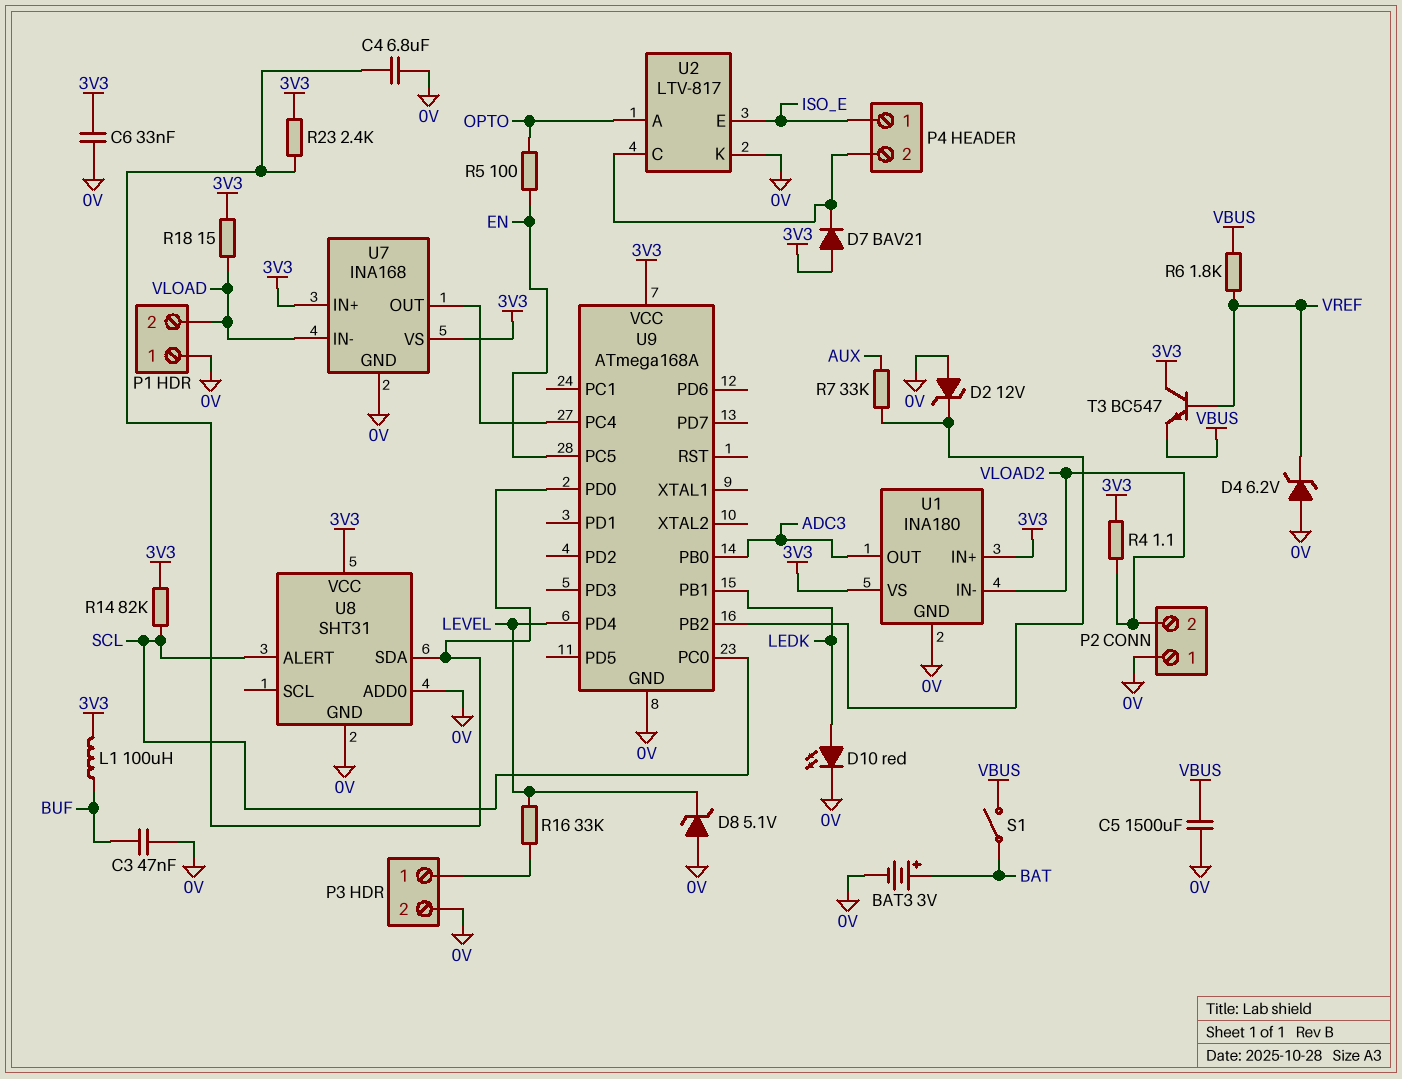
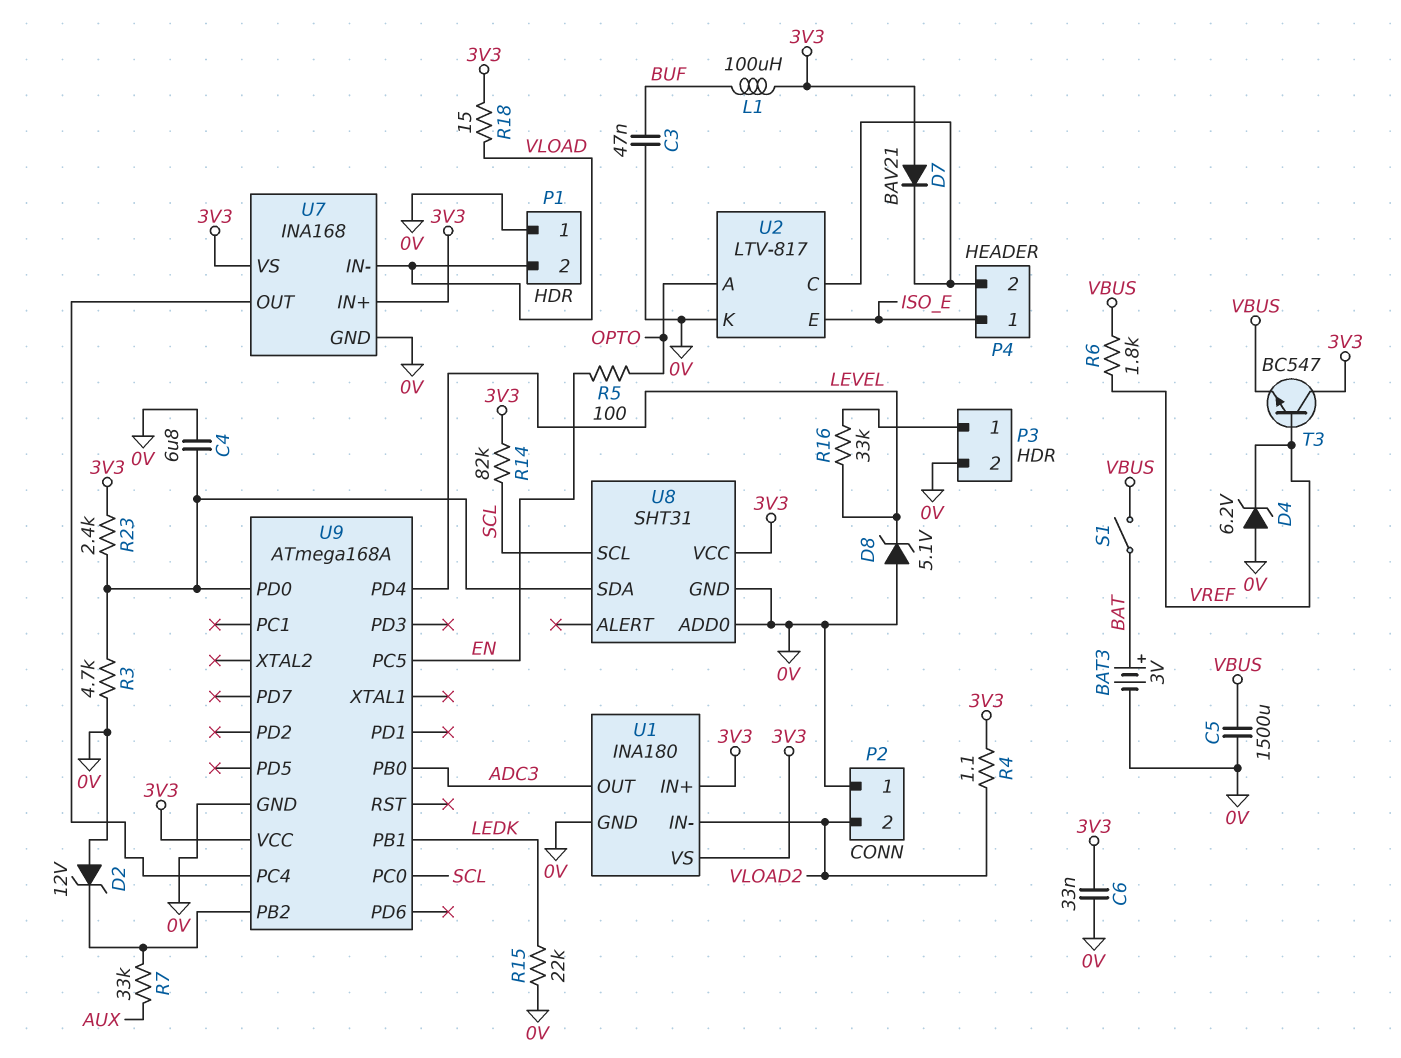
D10: LED red (A LEDK, K 0V) -> none
R3: none -> 4.7k (0V, U8/SDA)
R15: none -> 22k (0V, LEDK)
U8 pin ALERT: SCL -> none
U8 pin SCL: none -> SCL

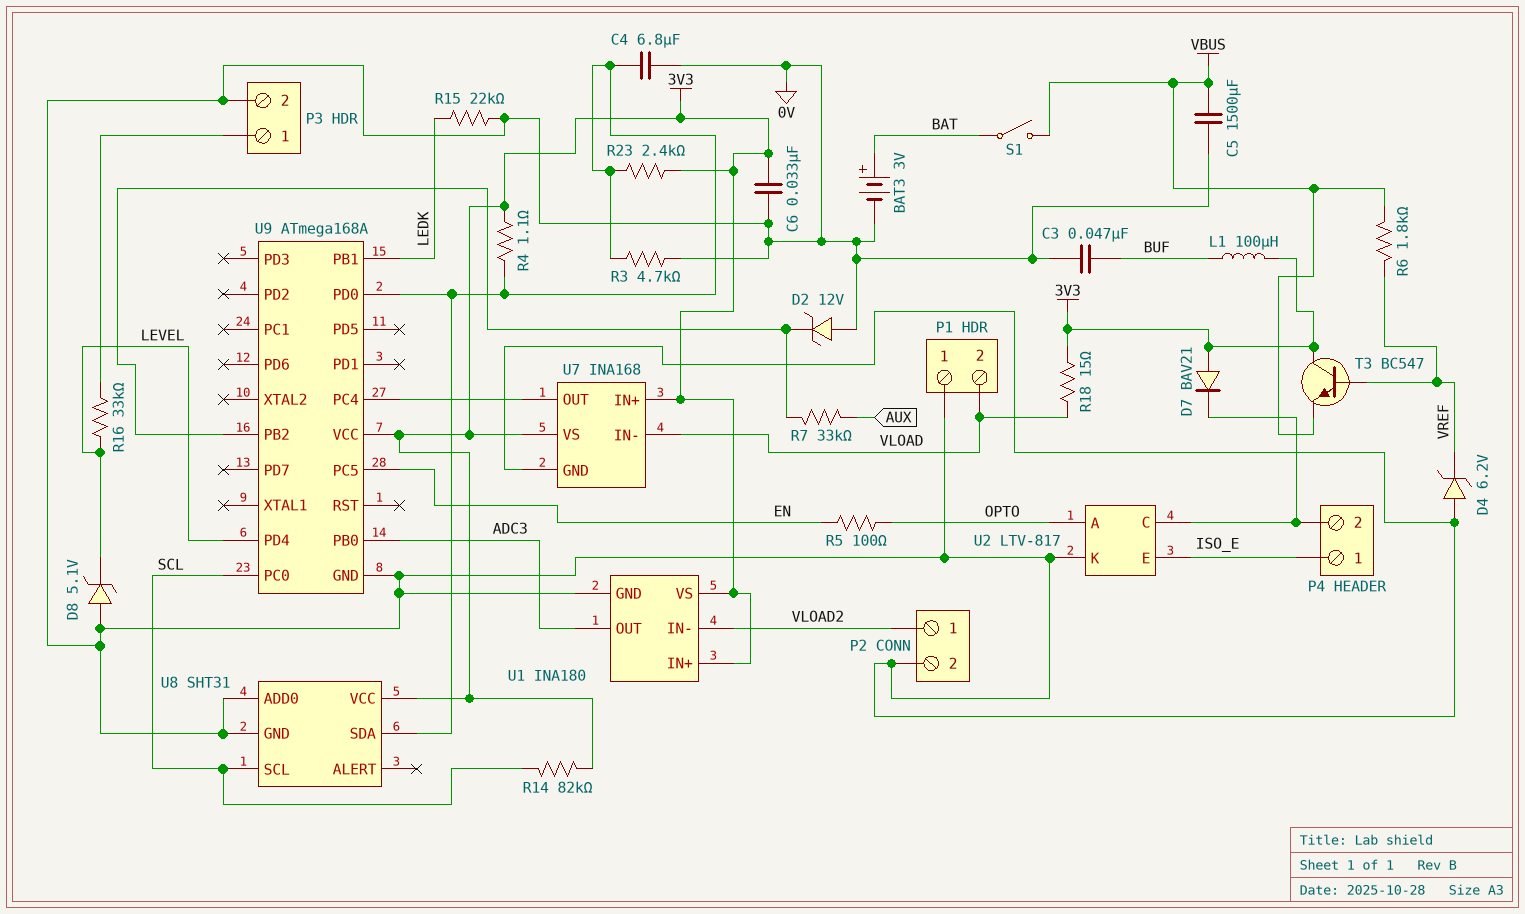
P2 pin 1: 0V -> VLOAD2
P2 pin 2: VLOAD2 -> 0V
R4: 1.1 (3V3, VLOAD2) -> 1.1 (3V3, U8/SDA)

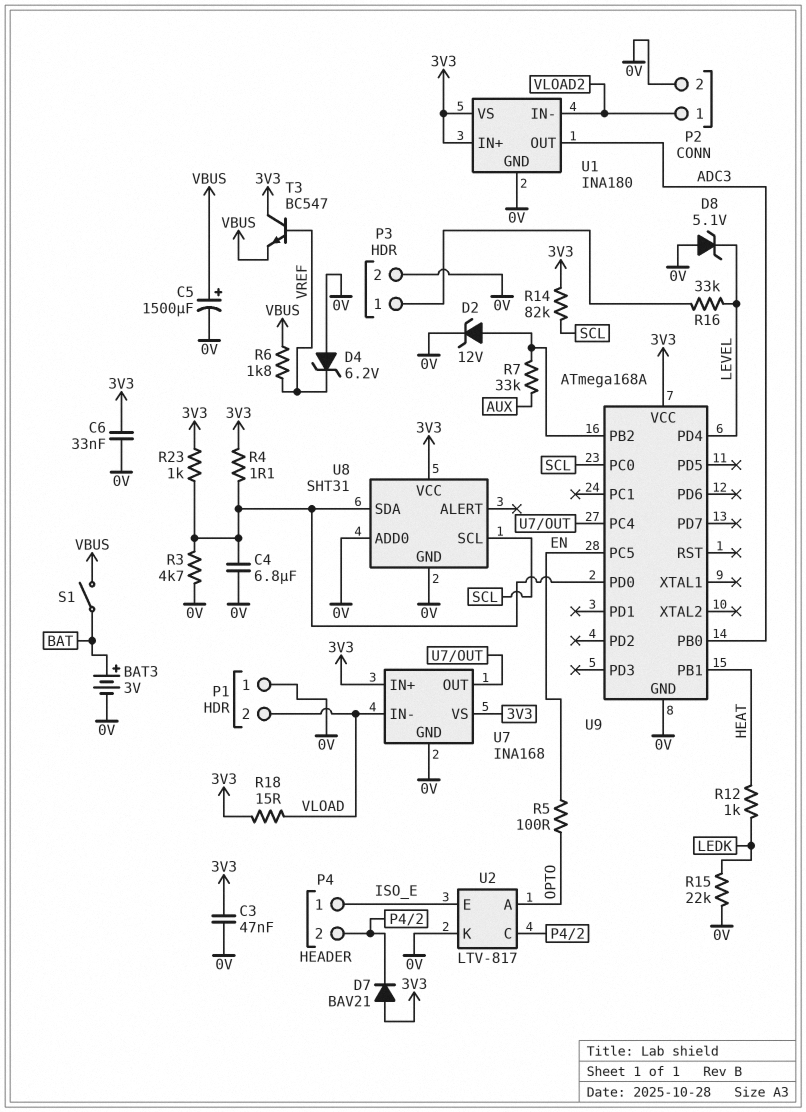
C3: 47nF (0V, BUF) -> 47nF (0V, 3V3)
C5: 1500uF (0V, VBUS) -> 1500uF (plus VBUS, minus 0V)
D2: zener 12V (A 0V, K U9/PB2) -> zener 12V (A U9/PB2, K 0V)
L1: 100uH (3V3, BUF) -> none
R12: none -> 1k (HEAT, LEDK)
R23: 2.4k (3V3, U8/SDA) -> 1k (3V3, U8/SDA)
U9 pin PB1: LEDK -> HEAT

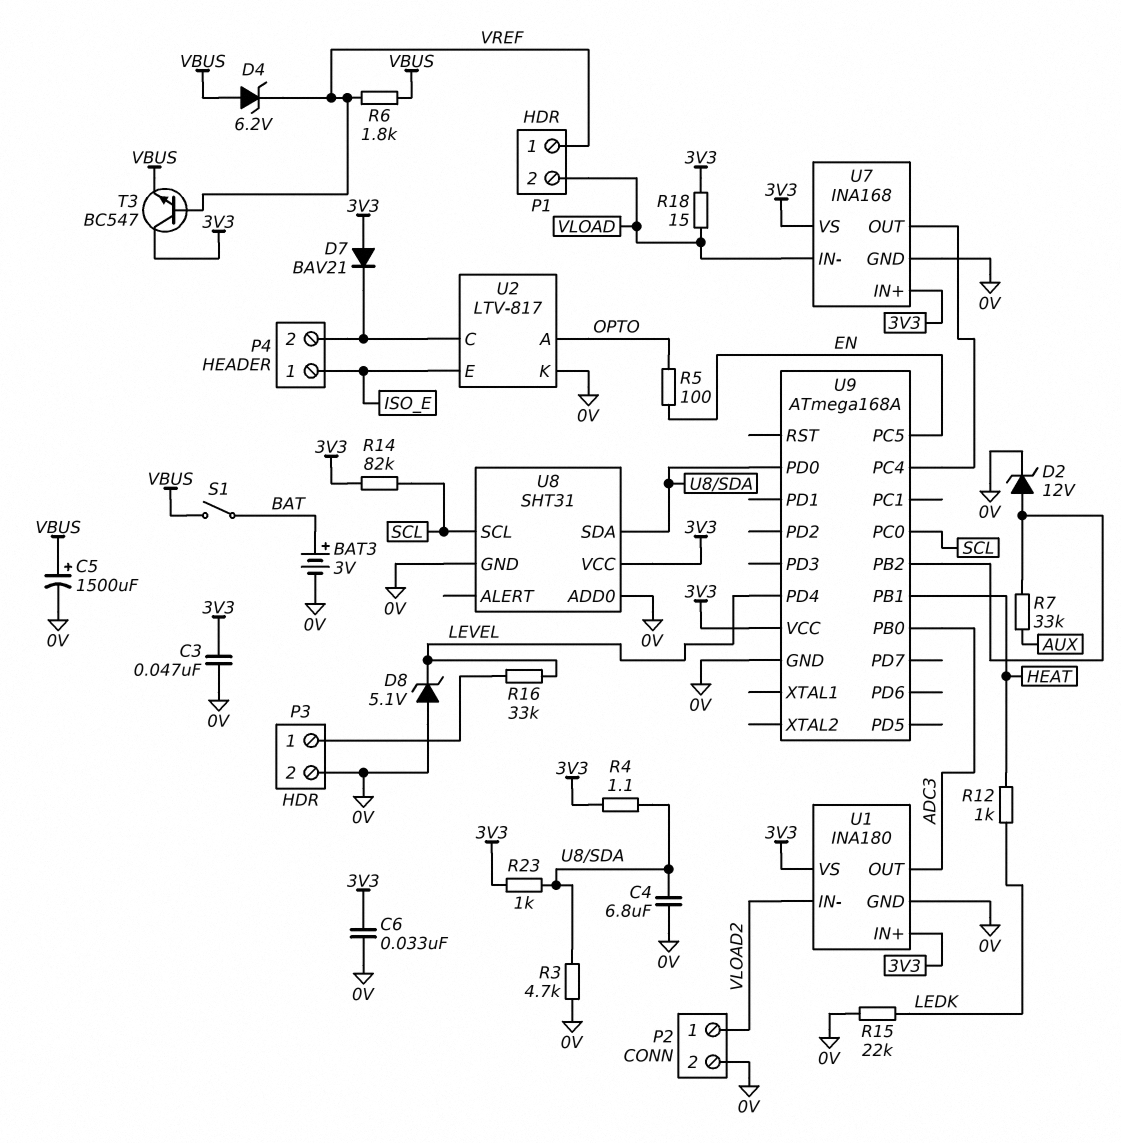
D4: zener 6.2V (A 0V, K VREF) -> zener 6.2V (A VBUS, K VREF)
P1 pin 1: 0V -> VREF

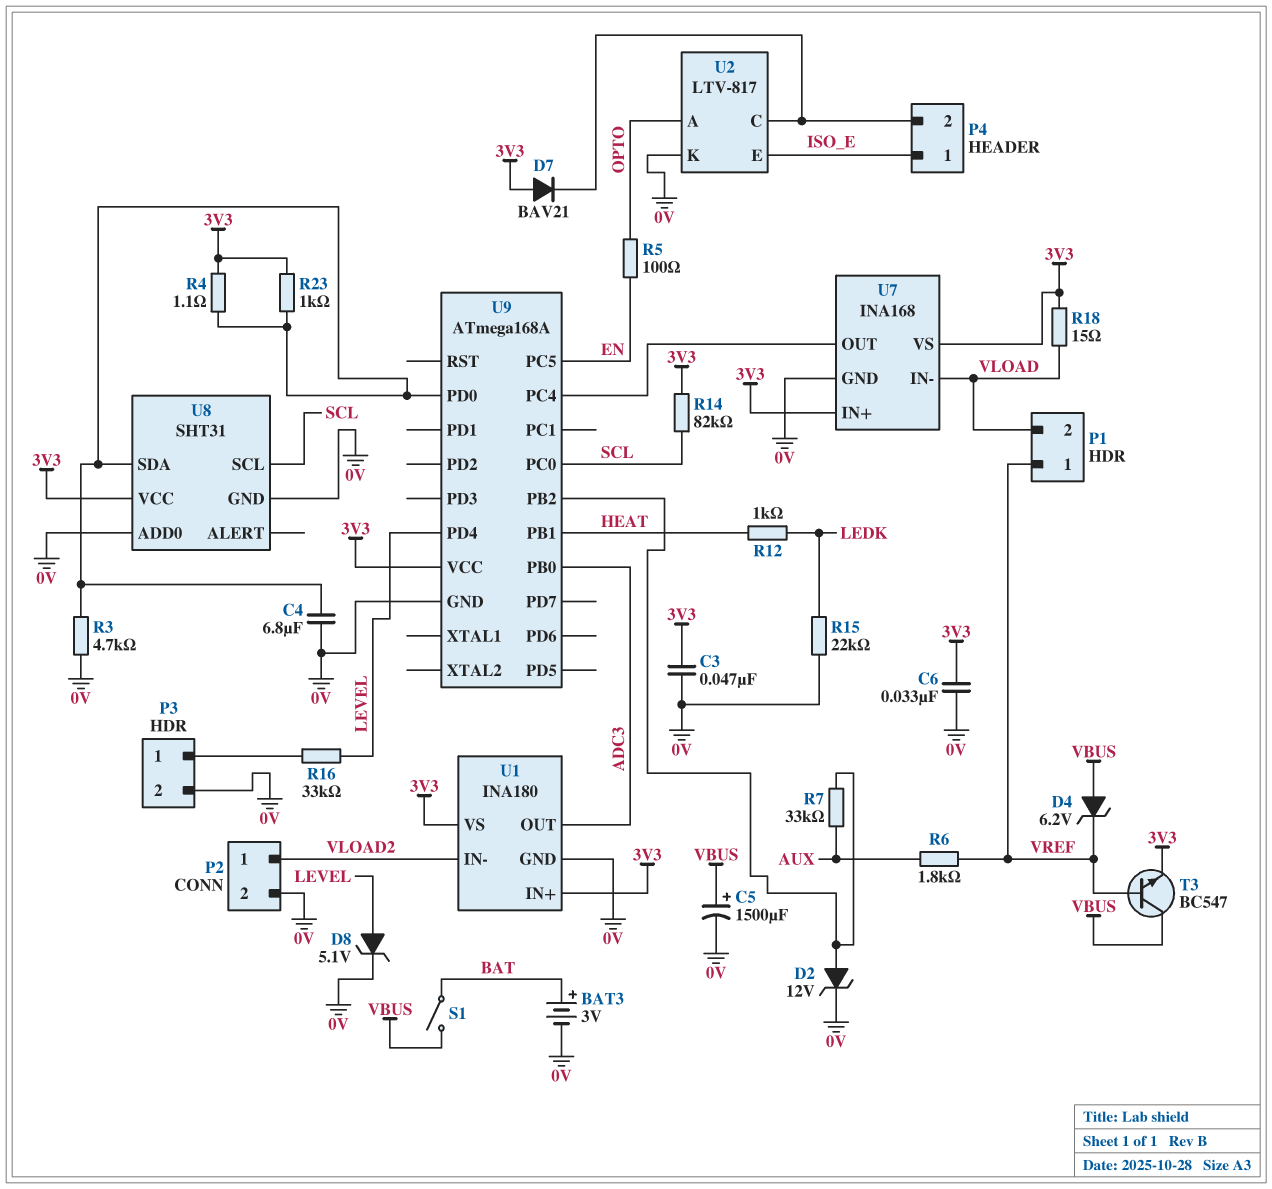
D8: zener 5.1V (A 0V, K LEVEL) -> zener 5.1V (A LEVEL, K 0V)
R6: 1.8k (VBUS, VREF) -> 1.8k (AUX, VREF)
T3: NPN BC547 (B VREF, C 3V3, E VBUS) -> NPN BC547 (B VREF, C VBUS, E 3V3)

